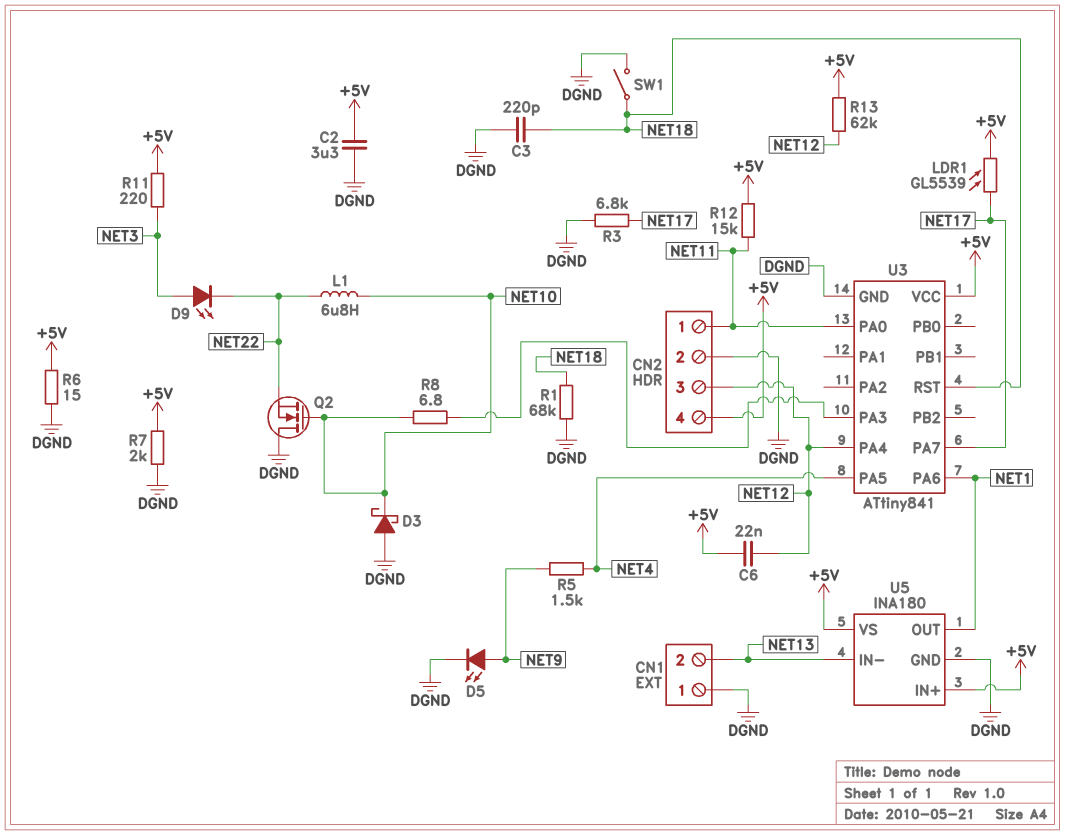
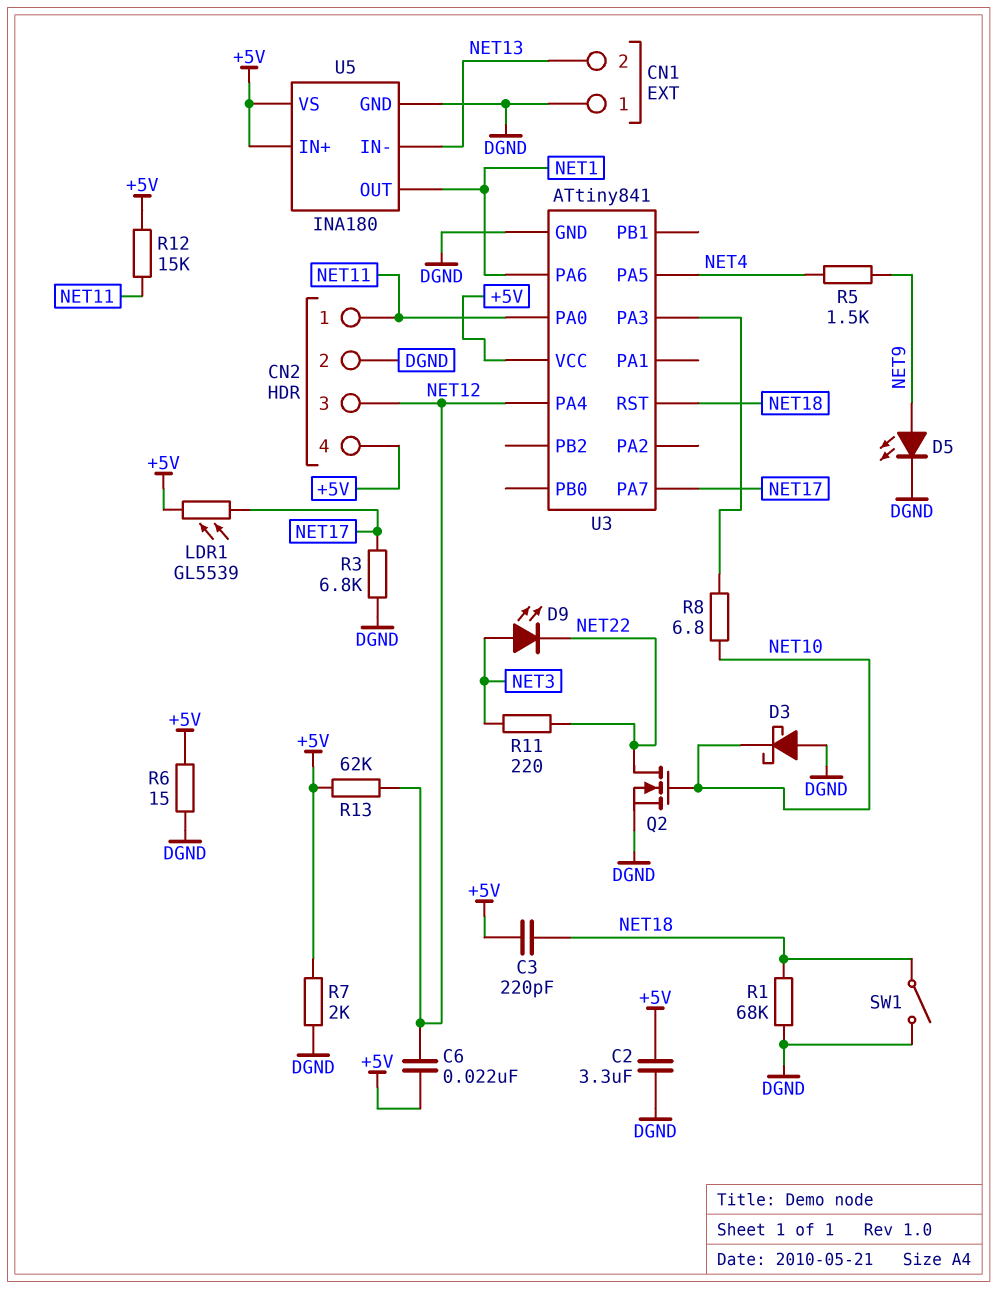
C3: 220pF (DGND, NET18) -> 220pF (+5V, NET18)
L1: 6.8uH (NET10, NET22) -> none
Q2: NMOS (G NET10, D DGND, S NET22) -> NMOS (G NET10, D NET22, S DGND)
R11: 220 (+5V, NET3) -> 220 (NET3, NET22)

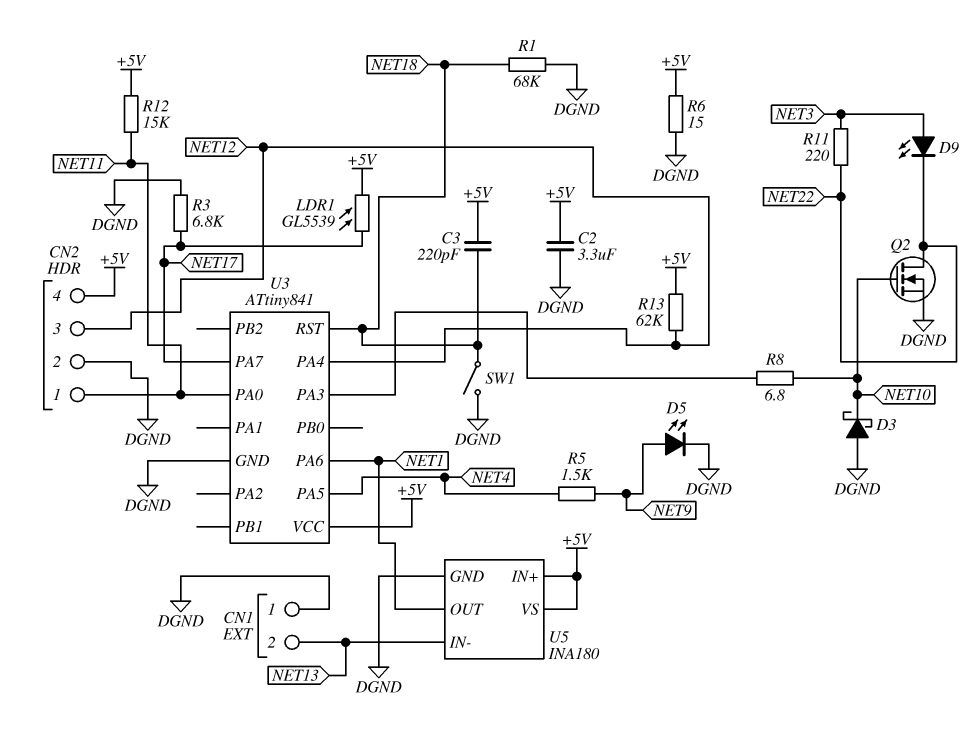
C6: 22nF (+5V, NET12) -> none
R7: 2k (+5V, DGND) -> none

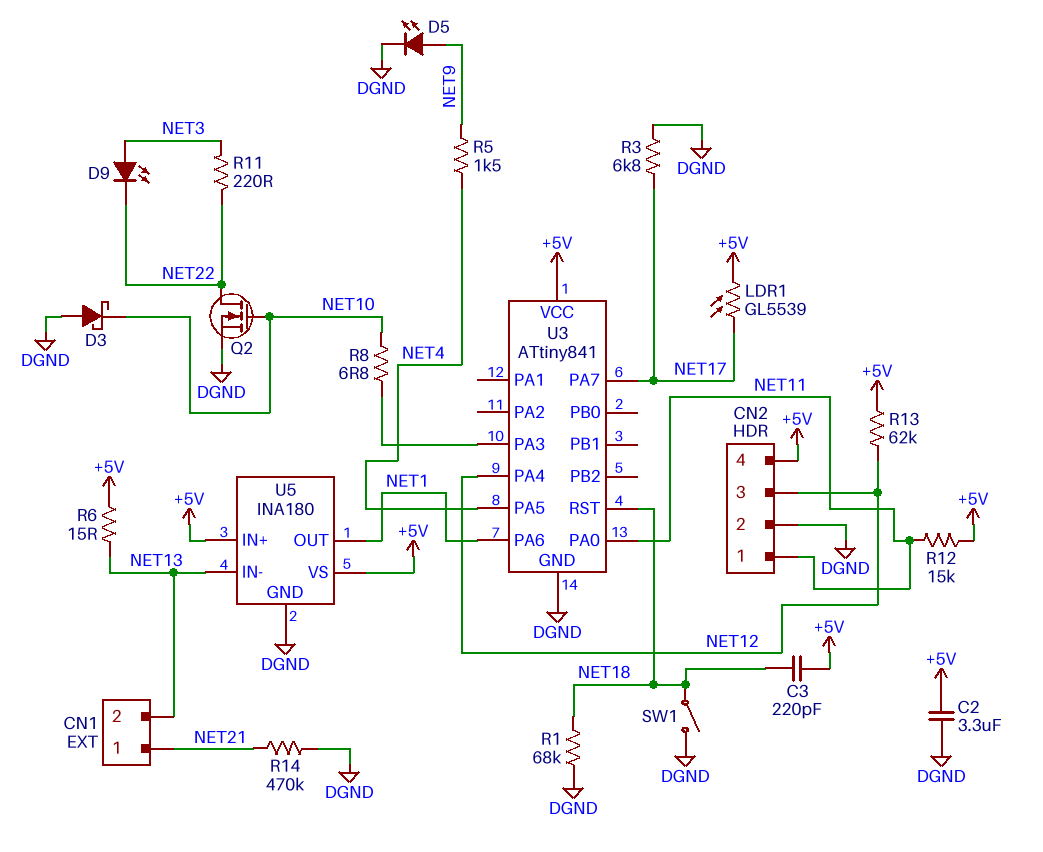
CN1 pin 1: DGND -> NET21
R6: 15 (+5V, DGND) -> 15 (+5V, NET13)
R14: none -> 470k (DGND, NET21)

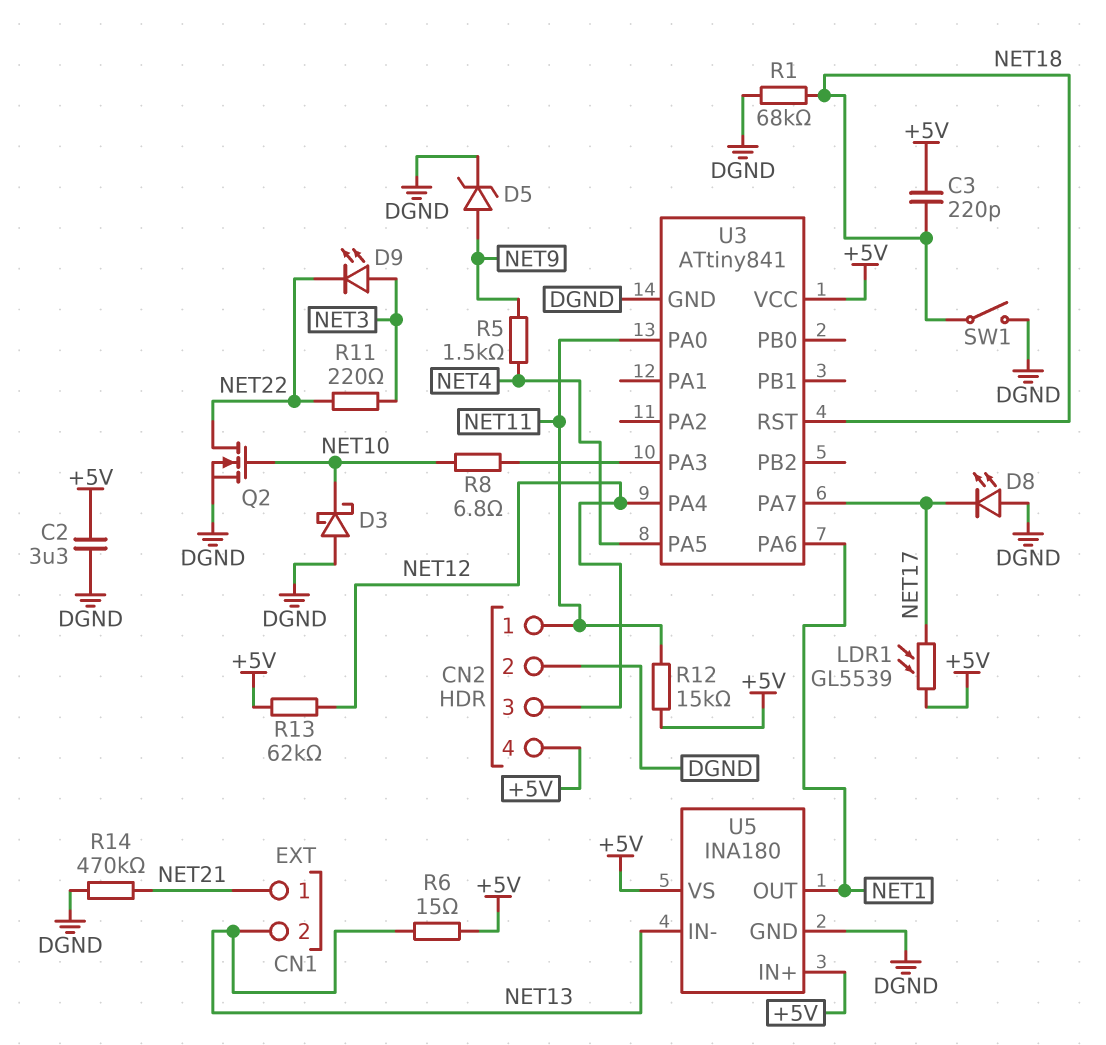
D5: LED (A NET9, K DGND) -> zener (A NET9, K DGND)
D8: none -> LED (A DGND, K NET17)
R3: 6.8k (DGND, NET17) -> none

